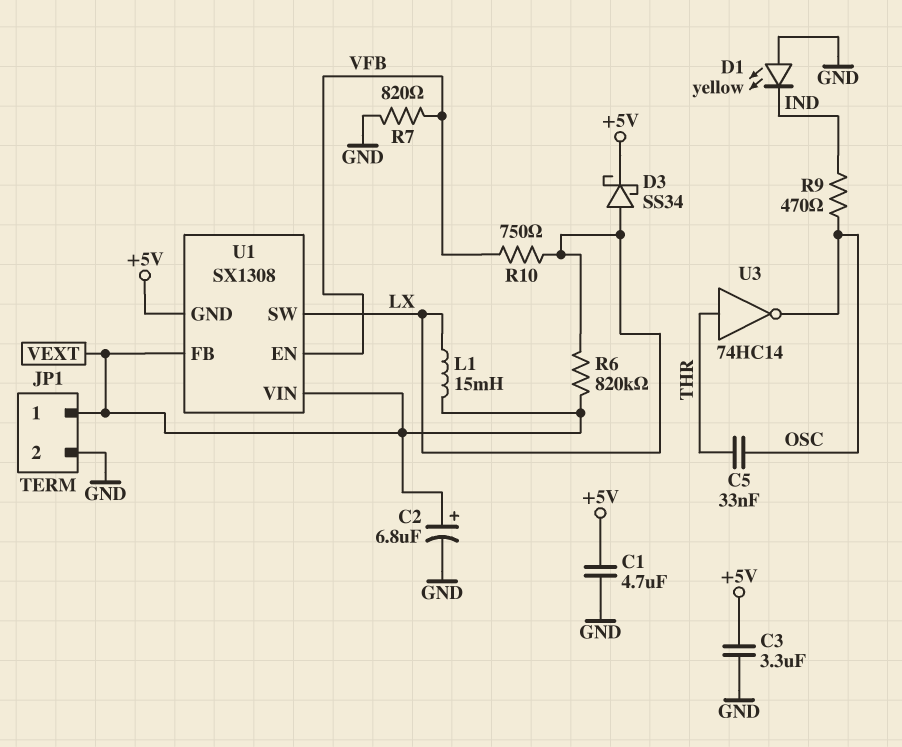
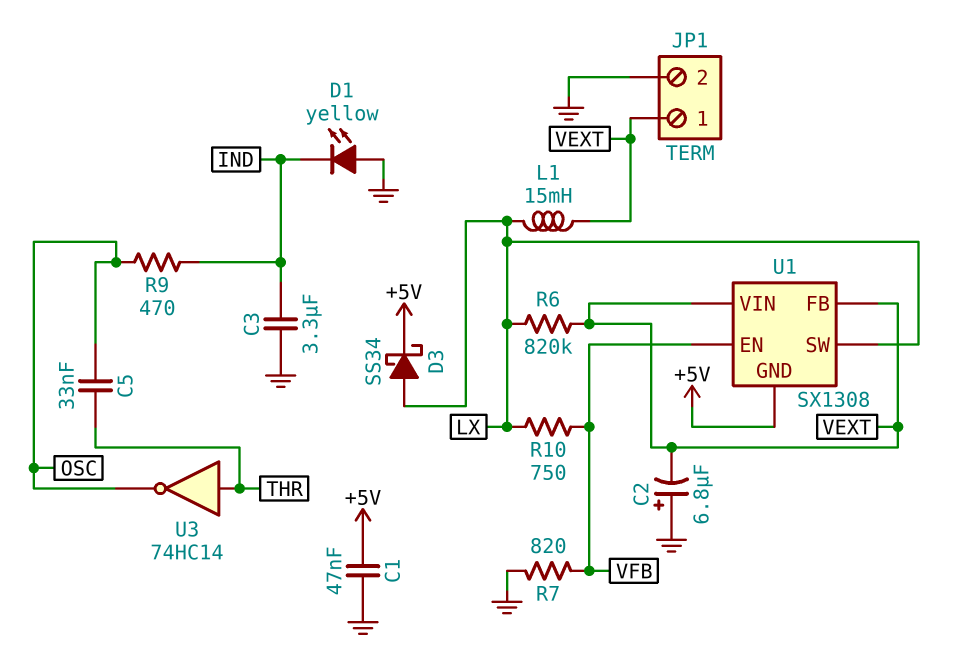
C1: 4.7uF (+5V, GND) -> 47nF (+5V, GND)
C2: 6.8uF (plus VEXT, minus GND) -> 6.8uF (plus GND, minus VEXT)
C3: 3.3uF (+5V, GND) -> 3.3uF (GND, IND)

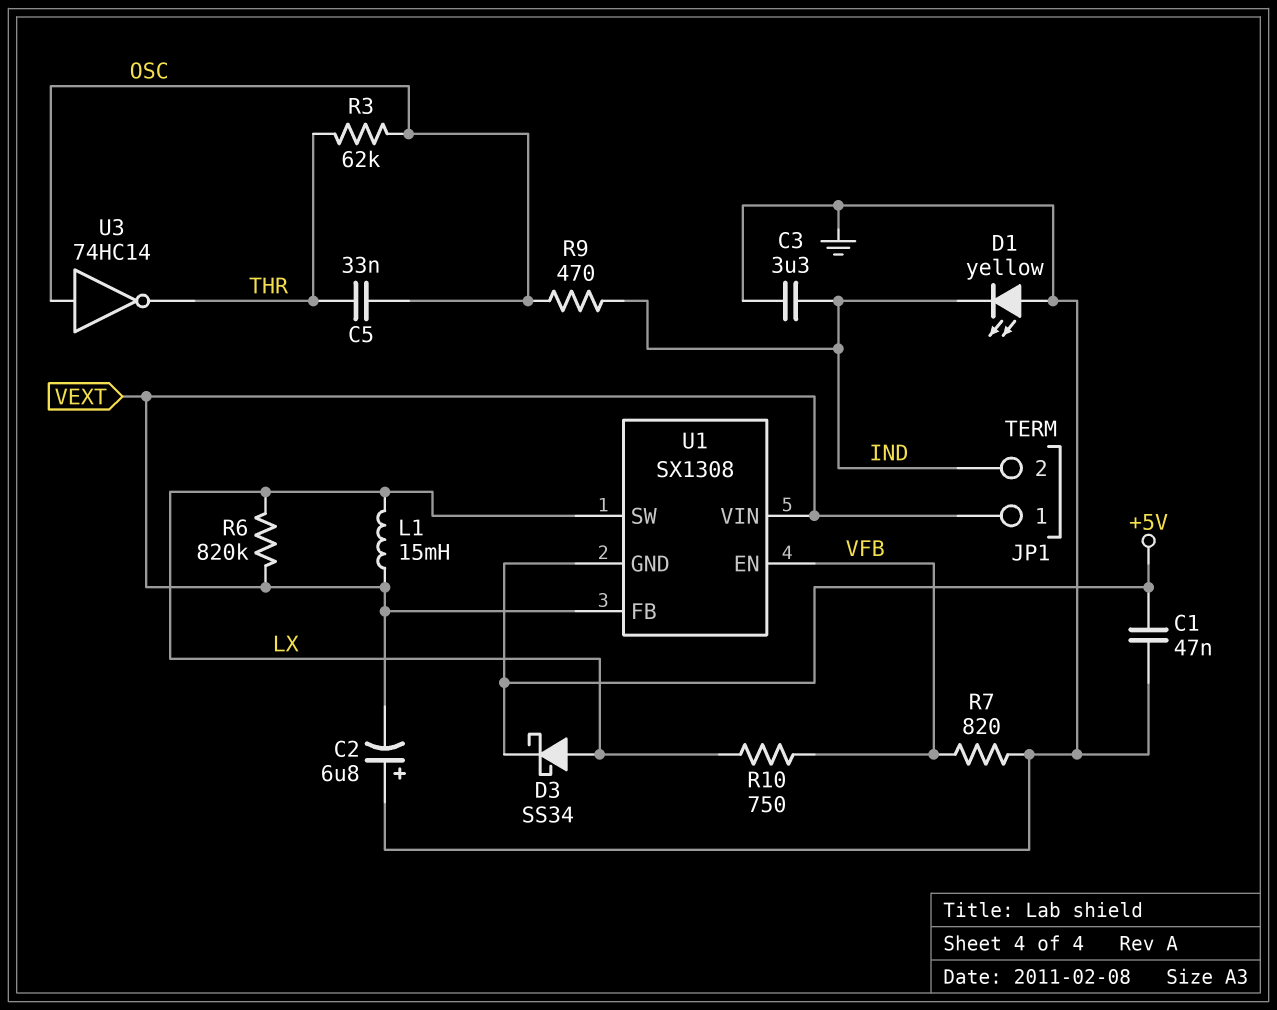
JP1 pin 2: GND -> IND
R3: none -> 62k (OSC, THR)
U3: NOT 74HC14 (in THR, out OSC) -> NOT 74HC14 (in OSC, out THR)

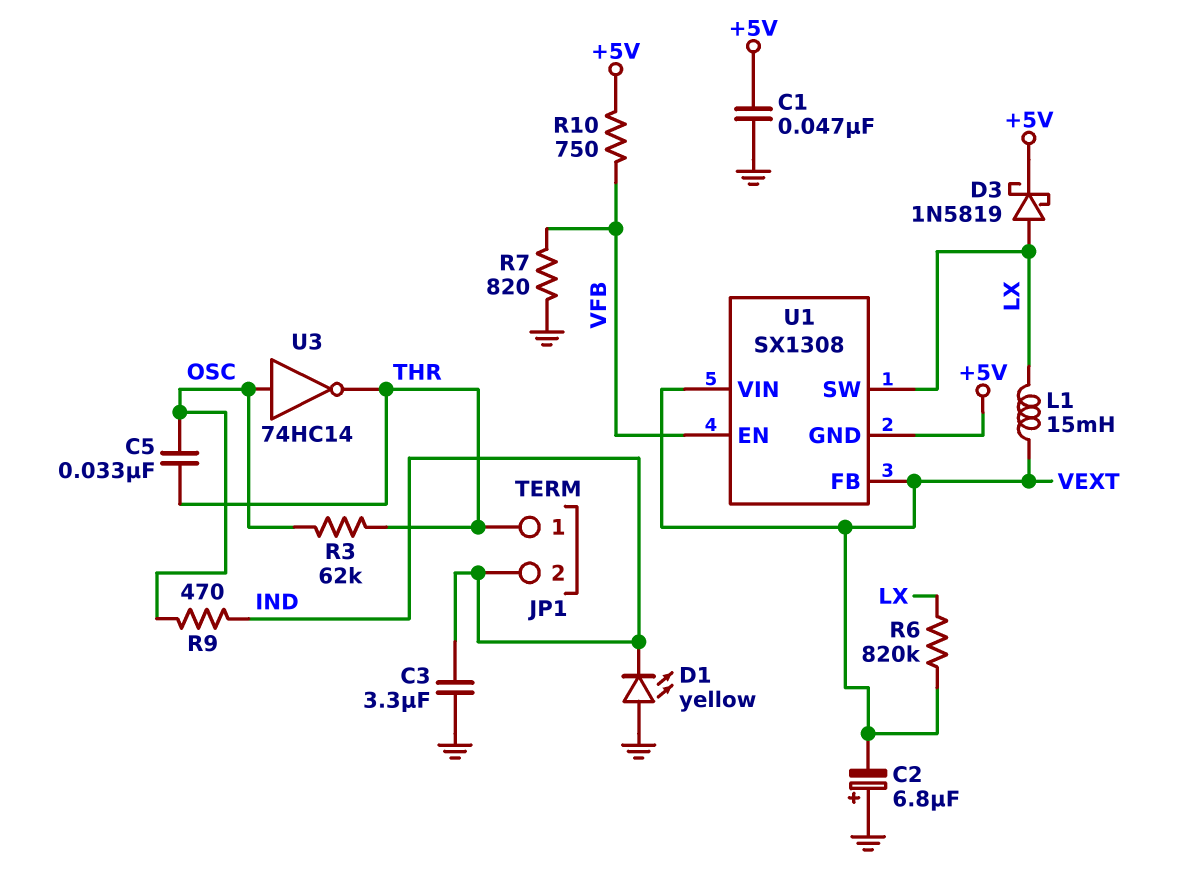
D3: schottky SS34 (A LX, K +5V) -> schottky 1N5819 (A LX, K +5V)
JP1 pin 1: VEXT -> THR
R10: 750 (LX, VFB) -> 750 (+5V, VFB)

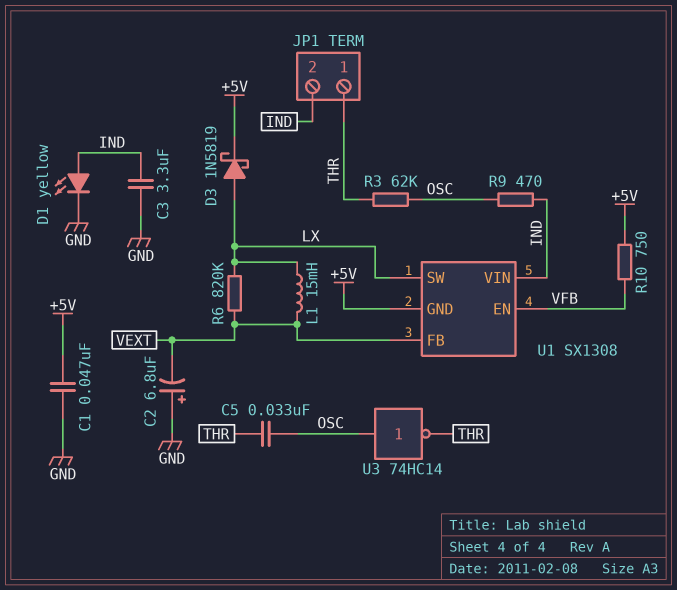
D1: LED yellow (A GND, K IND) -> LED yellow (A IND, K GND)
R7: 820 (GND, VFB) -> none
U1 pin VIN: VEXT -> IND

